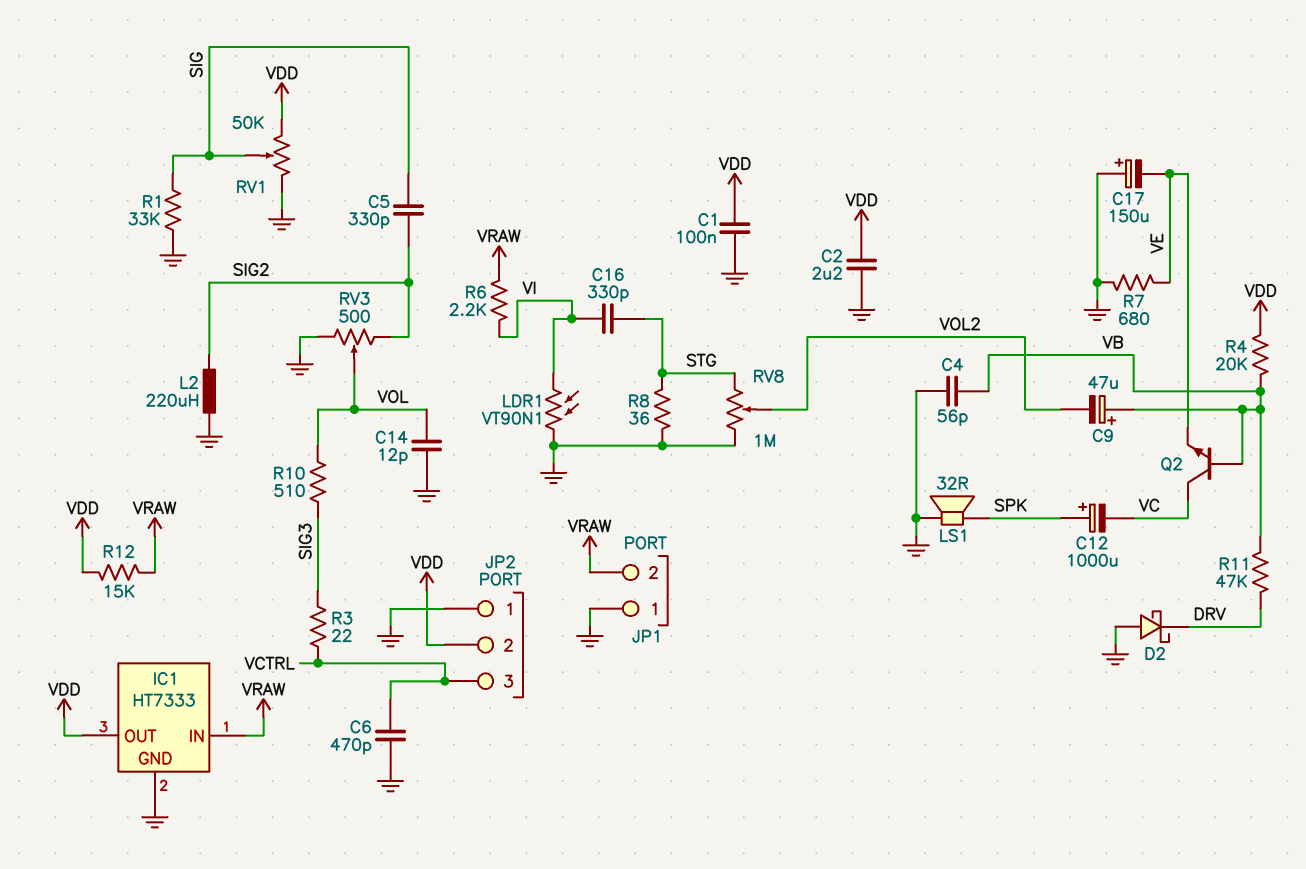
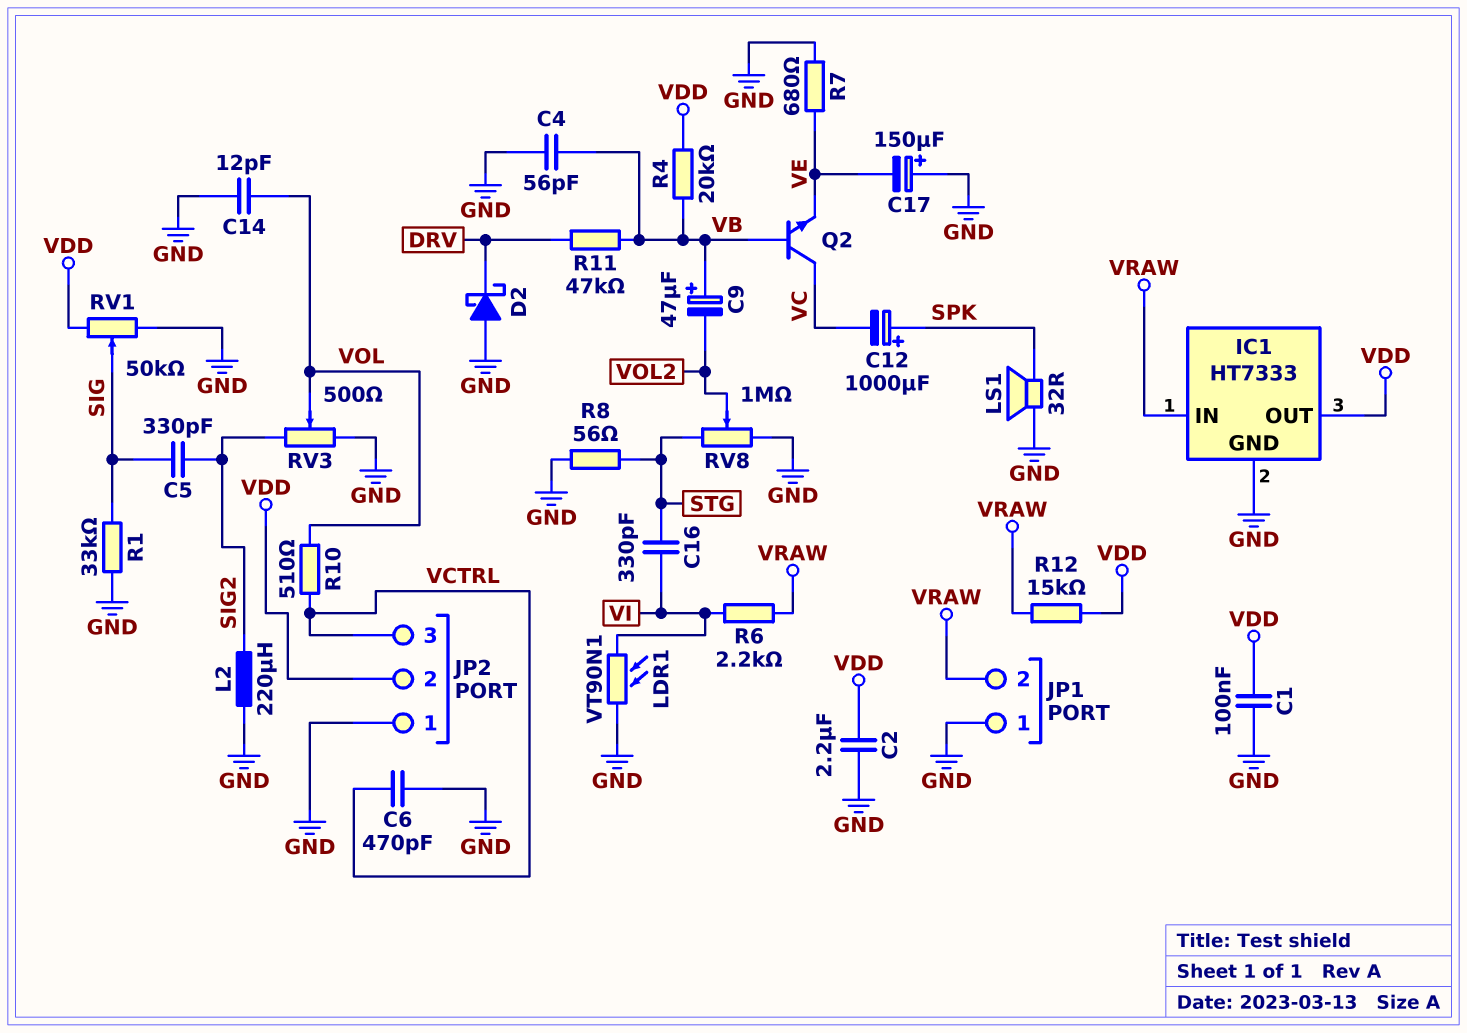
R3: 22 (SIG3, VCTRL) -> none
R8: 36 (GND, STG) -> 56 (GND, STG)
R10: 510 (SIG3, VOL) -> 510 (VCTRL, VOL)

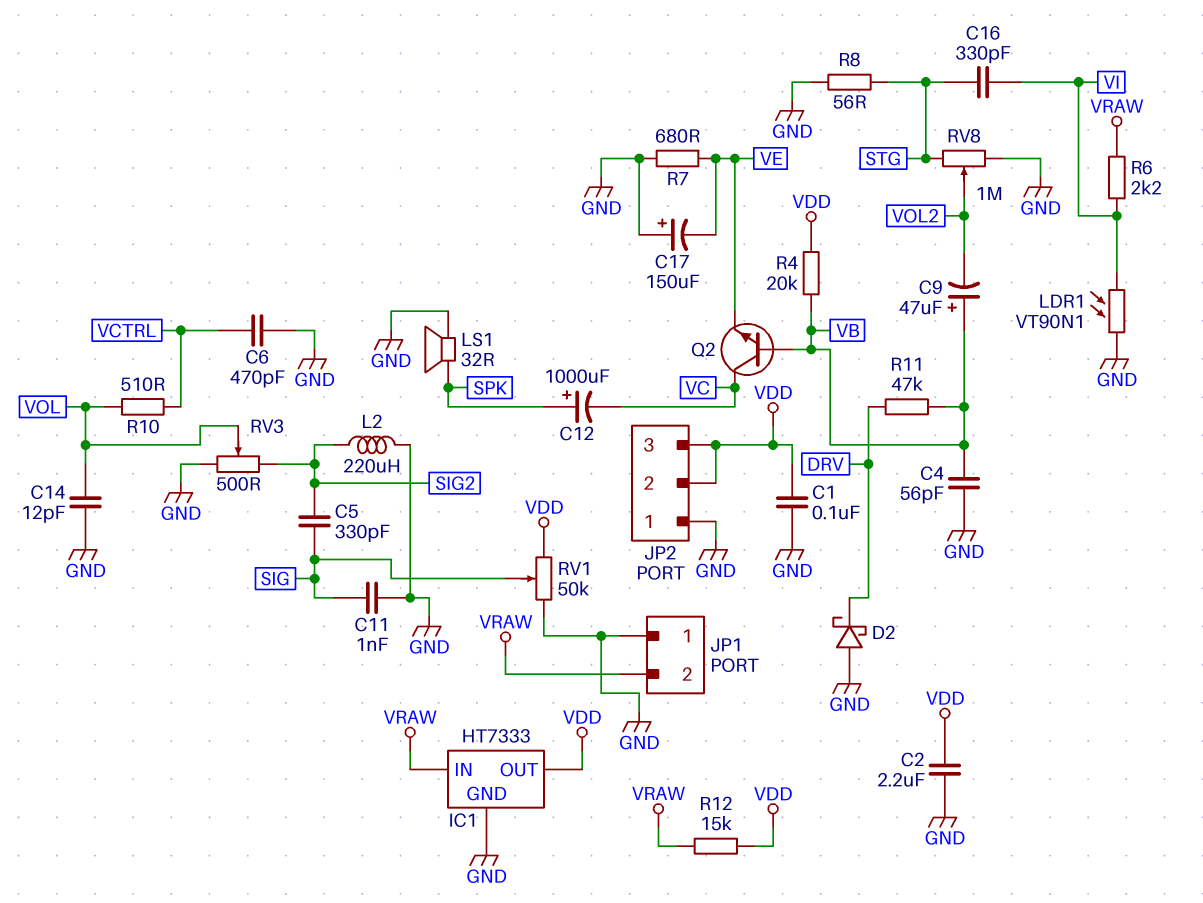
C11: none -> 1nF (GND, SIG)
JP2 pin 3: VCTRL -> VDD
R1: 33k (GND, SIG) -> none

